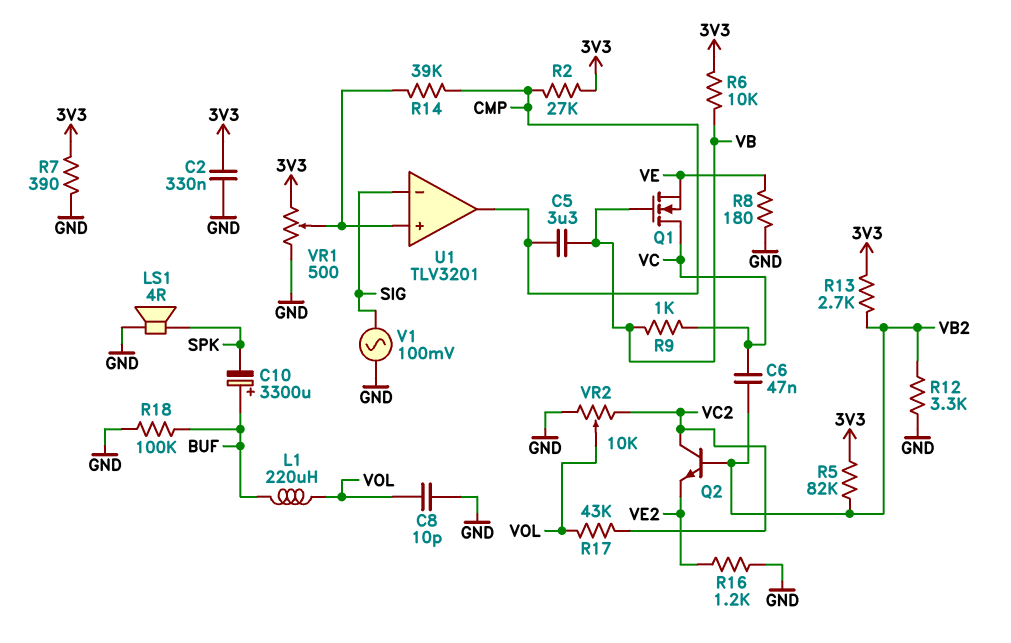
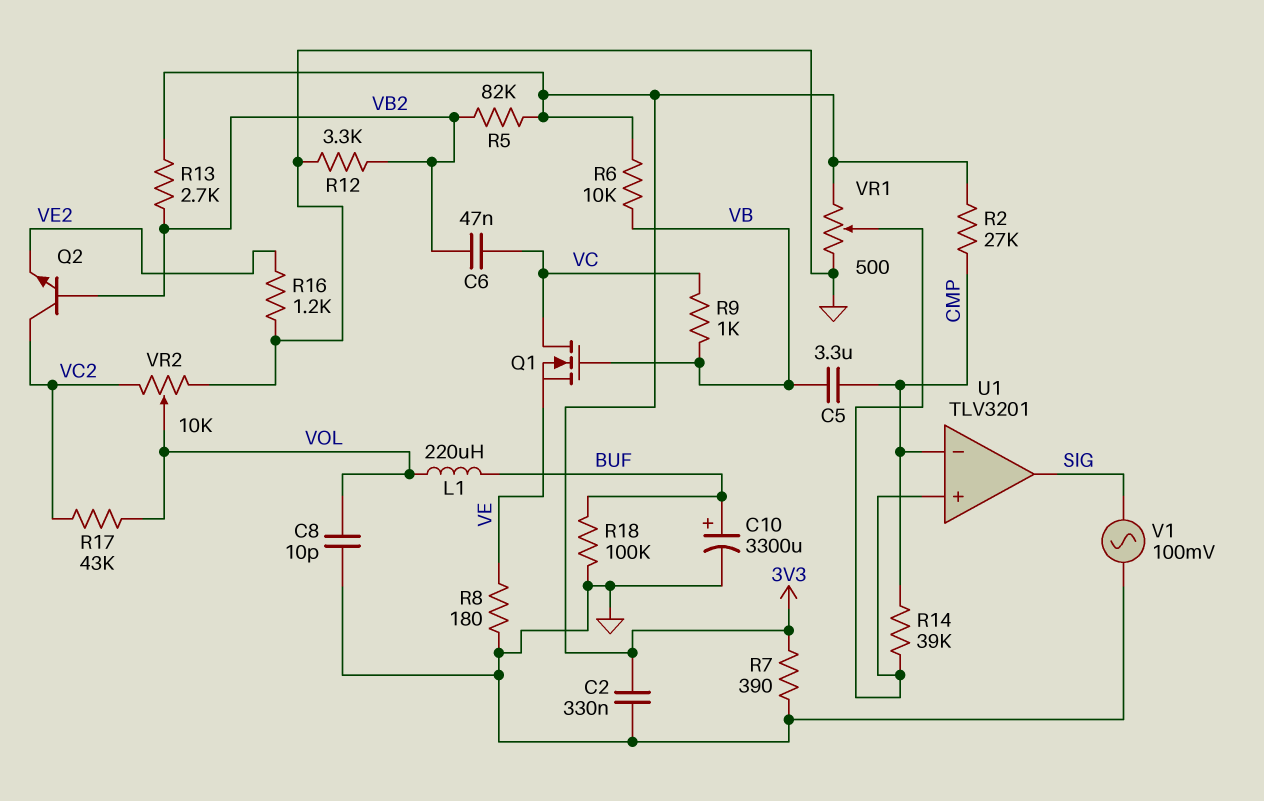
C10: 3300uF (plus BUF, minus SPK) -> 3300uF (plus BUF, minus GND)
LS1: speaker 4R (GND, SPK) -> none
U1 pin in-: SIG -> CMP
U1 pin out: CMP -> SIG

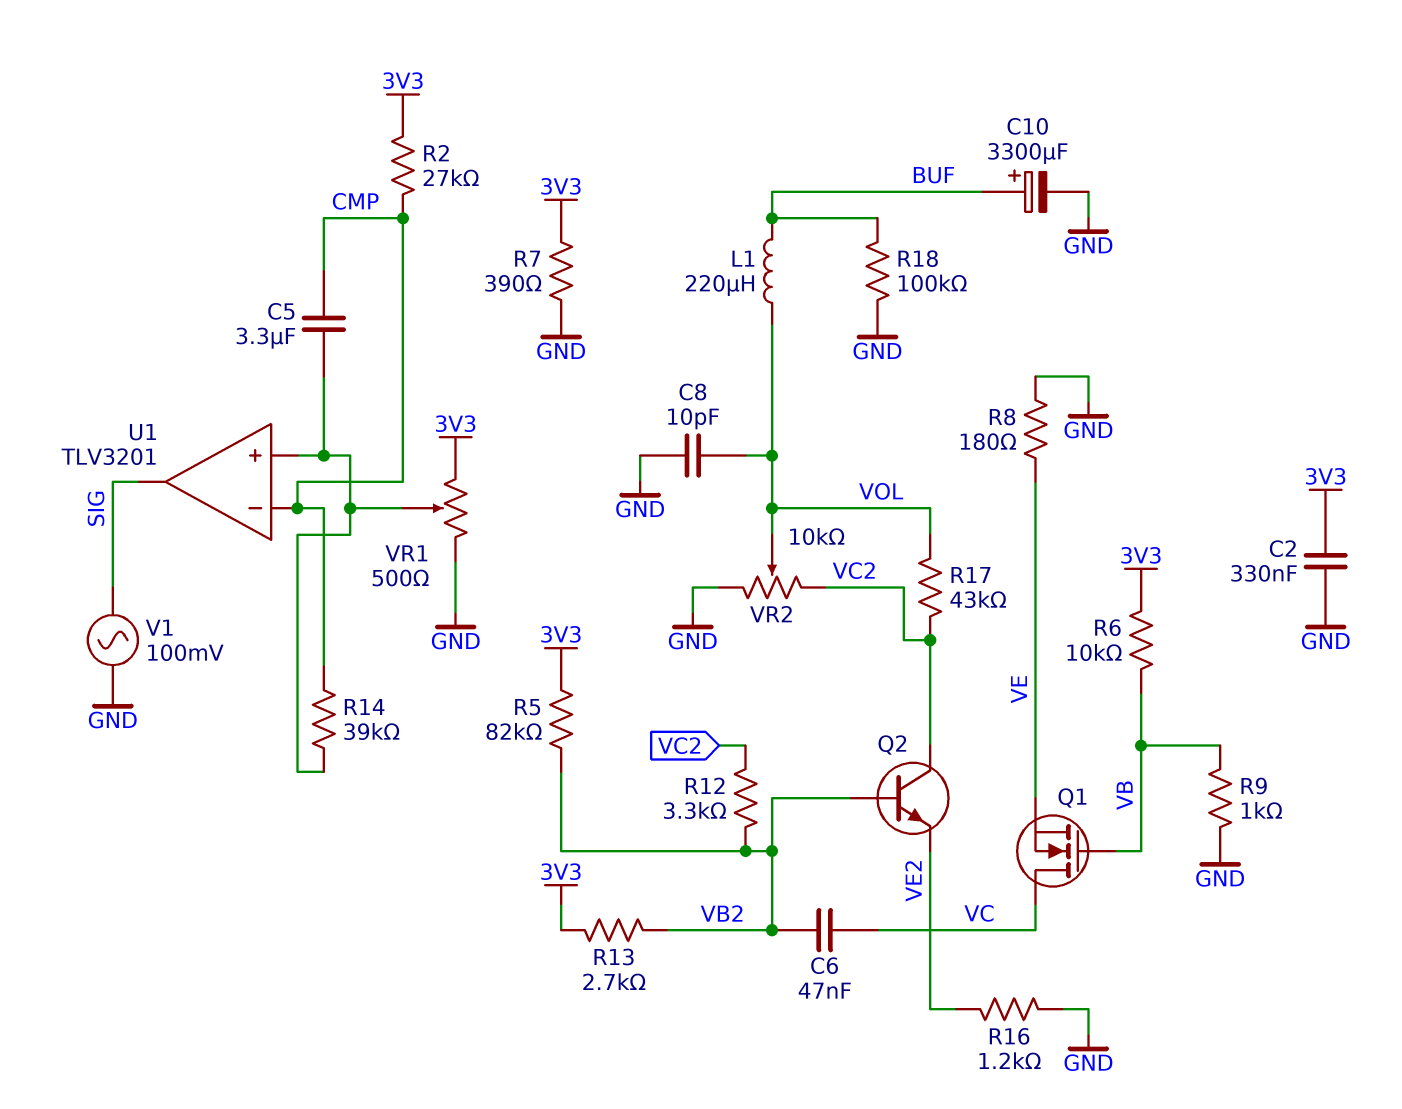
C5: 3.3uF (CMP, VB) -> 3.3uF (CMP, U1/in+)
R9: 1k (VB, VC) -> 1k (GND, VB)
R12: 3.3k (GND, VB2) -> 3.3k (VB2, VC2)

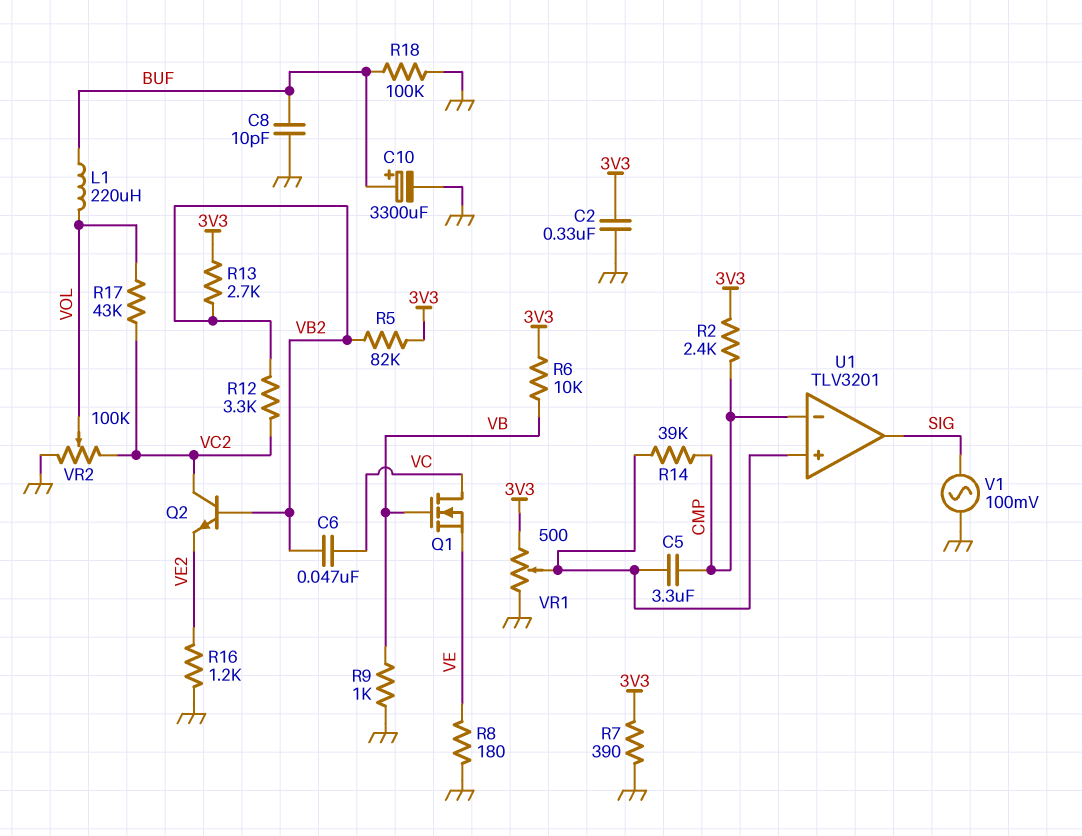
C8: 10pF (GND, VOL) -> 10pF (BUF, GND)
R2: 27k (3V3, CMP) -> 2.4k (3V3, CMP)
VR2: 10k (GND, VC2, wiper VOL) -> 100k (GND, VC2, wiper VOL)

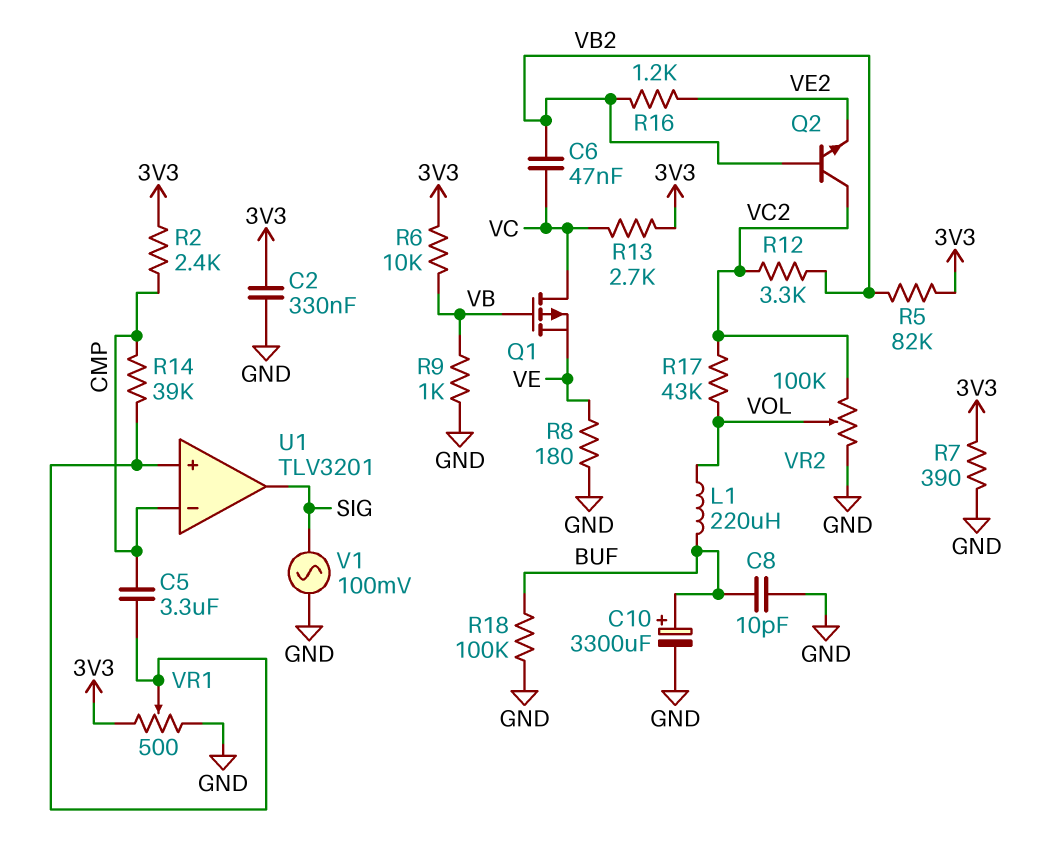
Q1: NMOS (G VB, D VC, S VE) -> PMOS (G VB, D VC, S VE)
R13: 2.7k (3V3, VB2) -> 2.7k (3V3, VC)
R16: 1.2k (GND, VE2) -> 1.2k (VB2, VE2)

